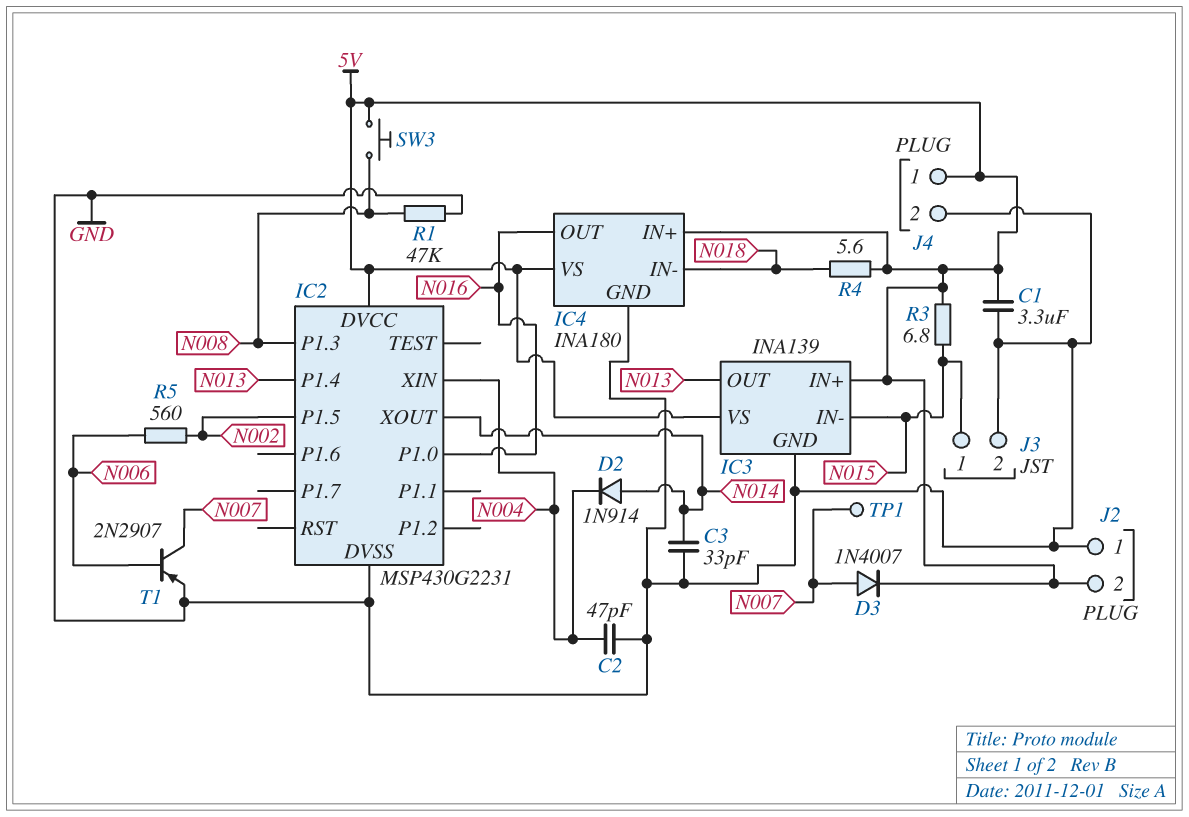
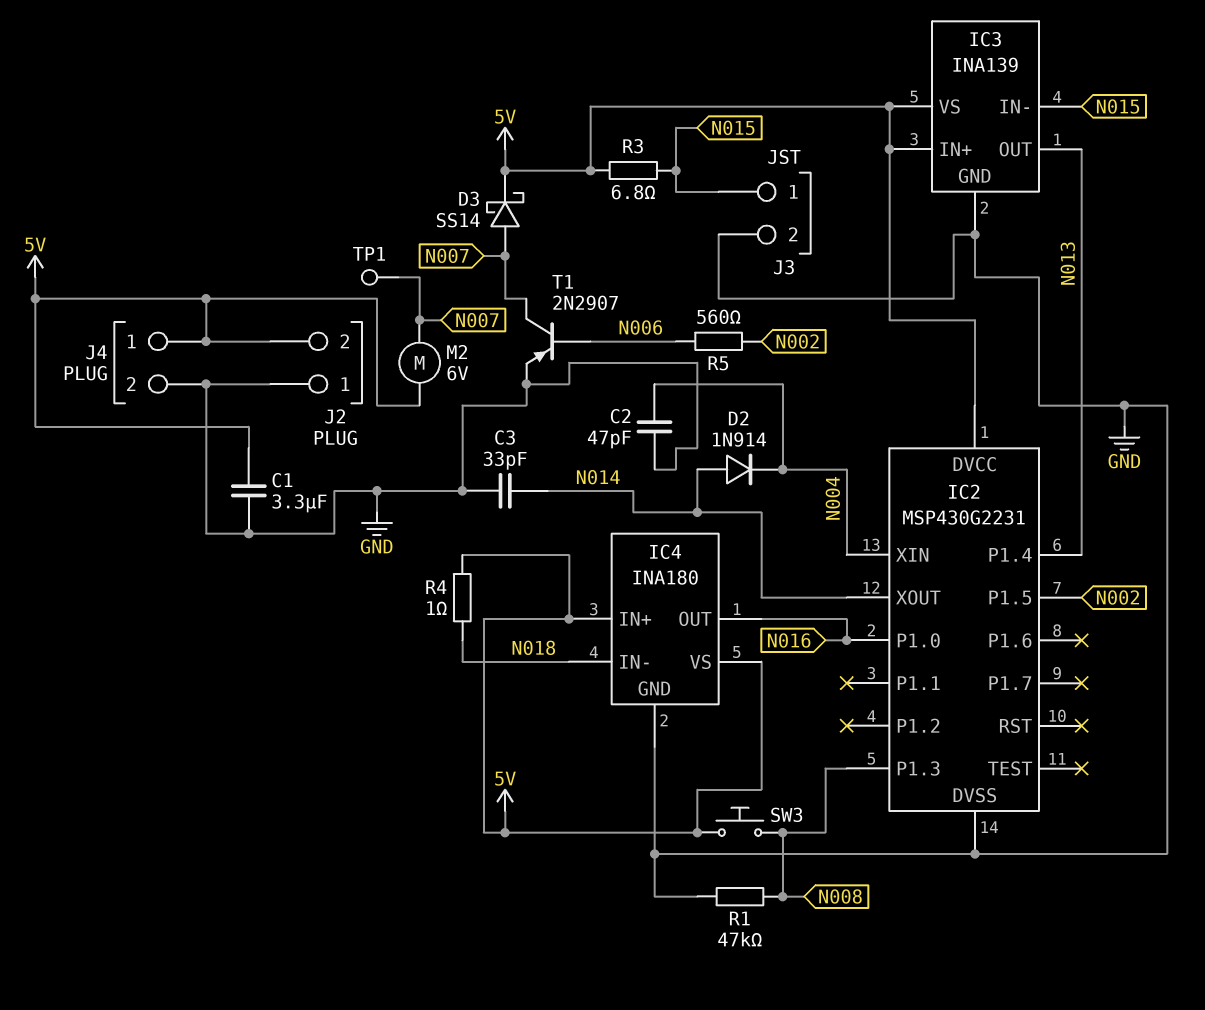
D3: diode 1N4007 (A N007, K 5V) -> schottky SS14 (A N007, K 5V)
M2: none -> motor 6V (5V, N007)
R4: 5.6 (5V, N018) -> 1 (5V, N018)

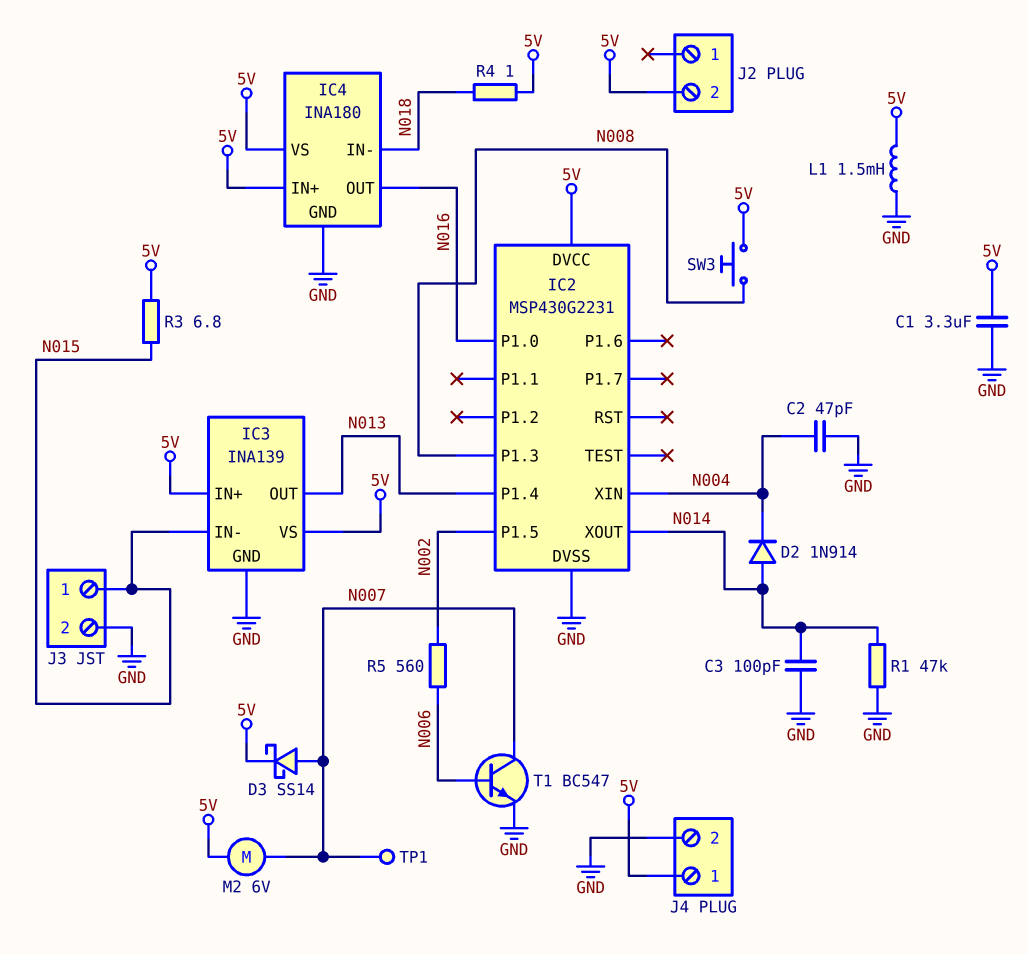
C3: 33pF (GND, N014) -> 100pF (GND, N014)
J2 pin 1: GND -> none
L1: none -> 1.5mH (5V, GND)
R1: 47k (GND, N008) -> 47k (GND, N014)
T1: PNP 2N2907 (B N006, C N007, E GND) -> NPN BC547 (B N006, C N007, E GND)

